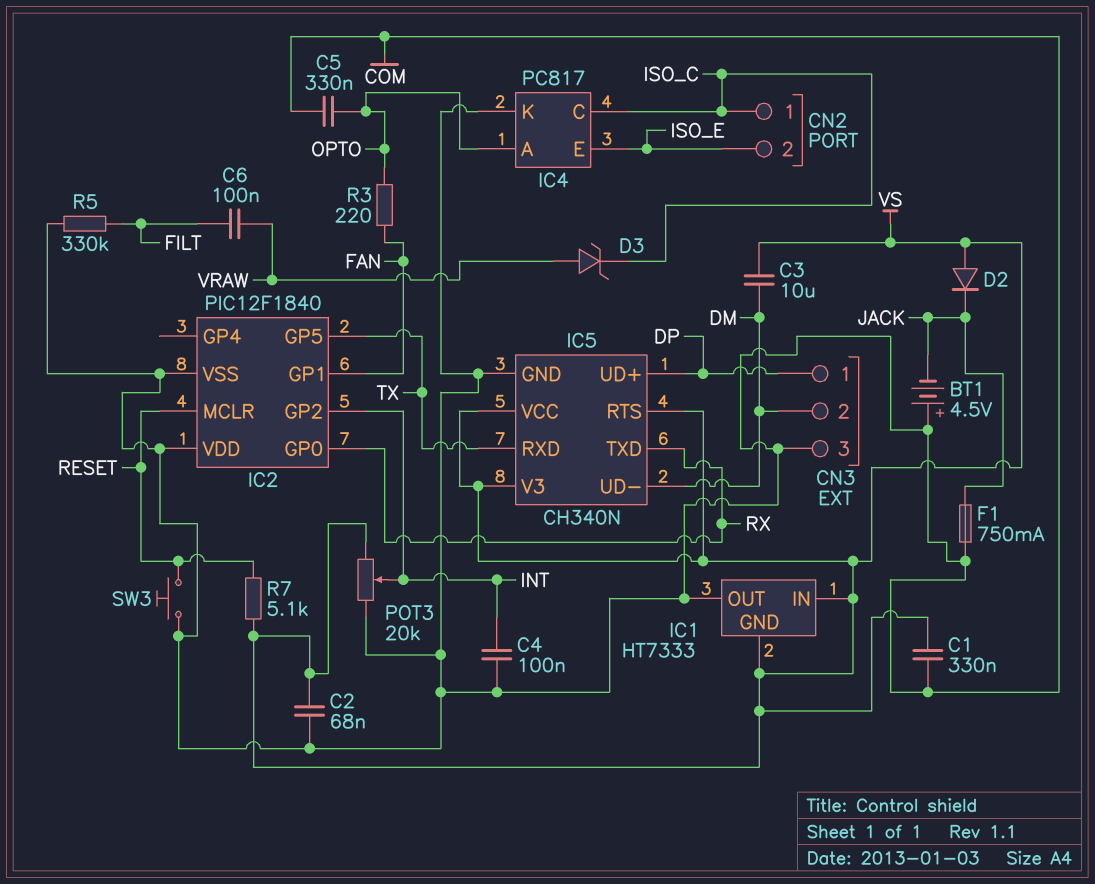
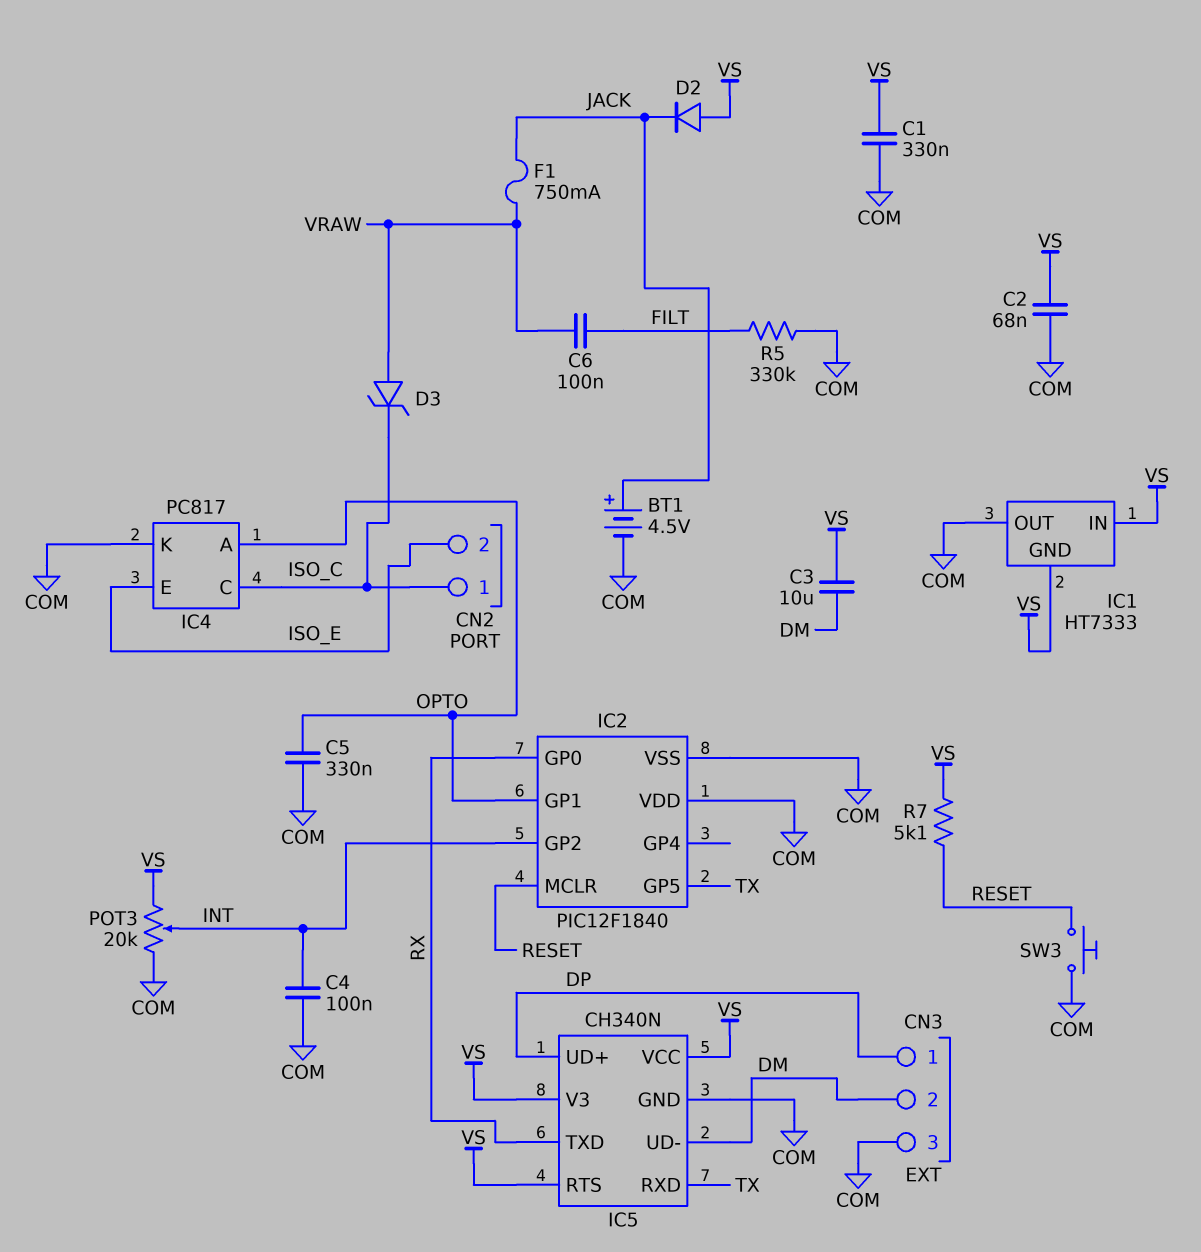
BT1: 4.5V (plus COM, minus JACK) -> 4.5V (plus JACK, minus COM)
F1: 750mA (COM, JACK) -> 750mA (JACK, VRAW)
IC2 pin GP1: FAN -> OPTO
R3: 220 (FAN, OPTO) -> none

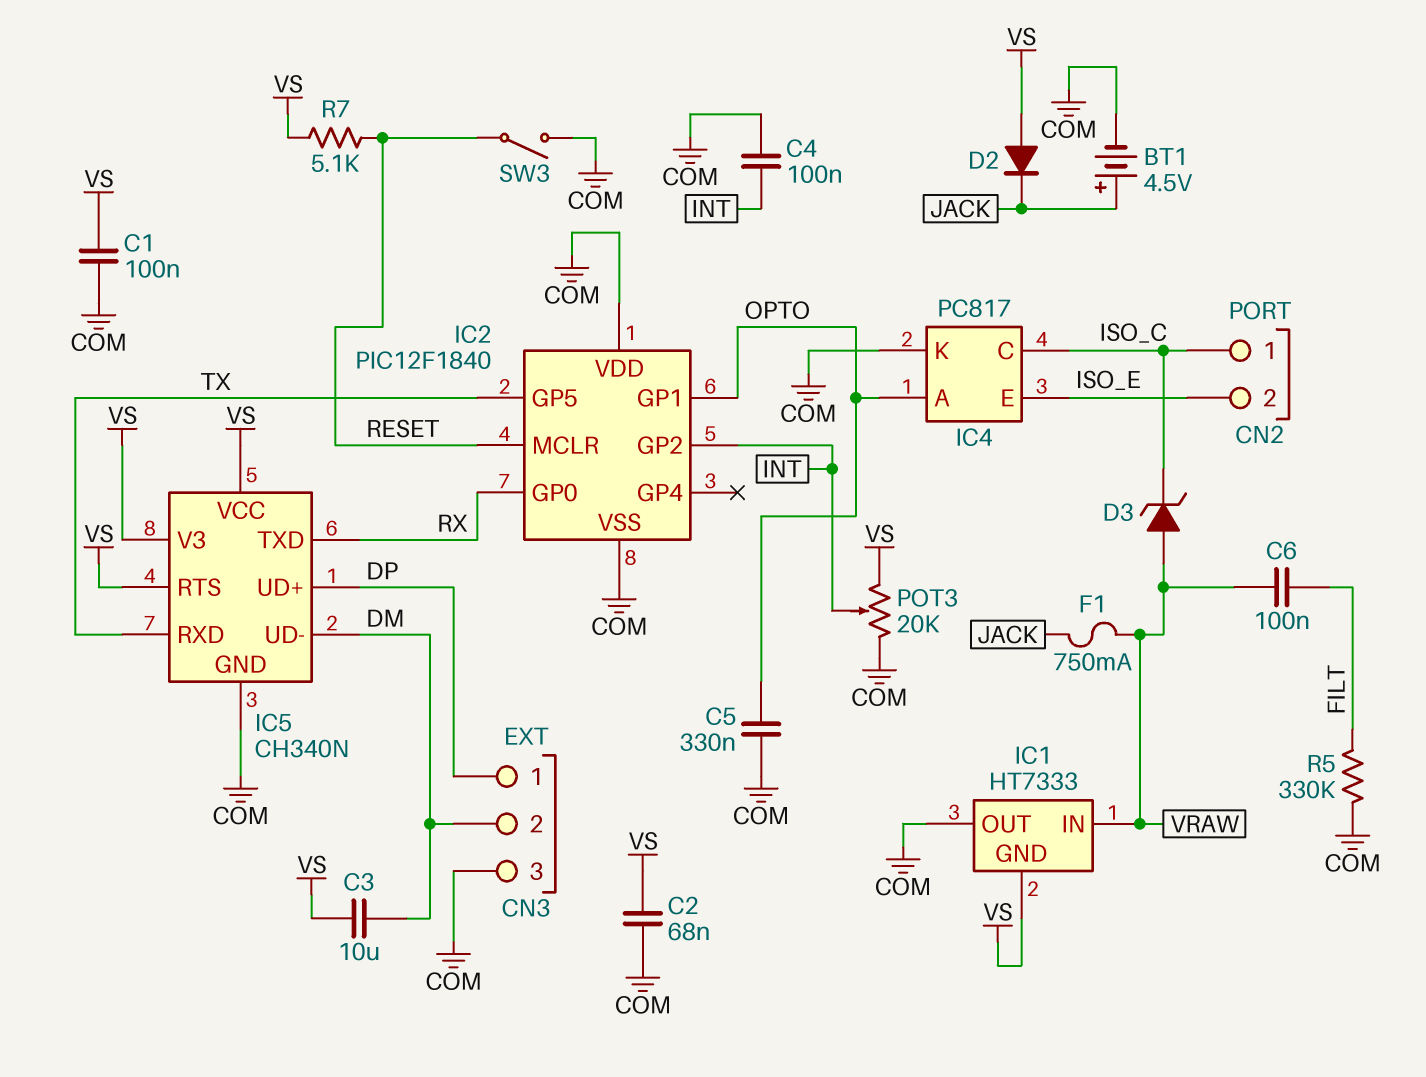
C1: 330nF (COM, VS) -> 100nF (COM, VS)
IC1 pin IN: VS -> VRAW
SW3: button (COM, RESET) -> switch (COM, RESET)

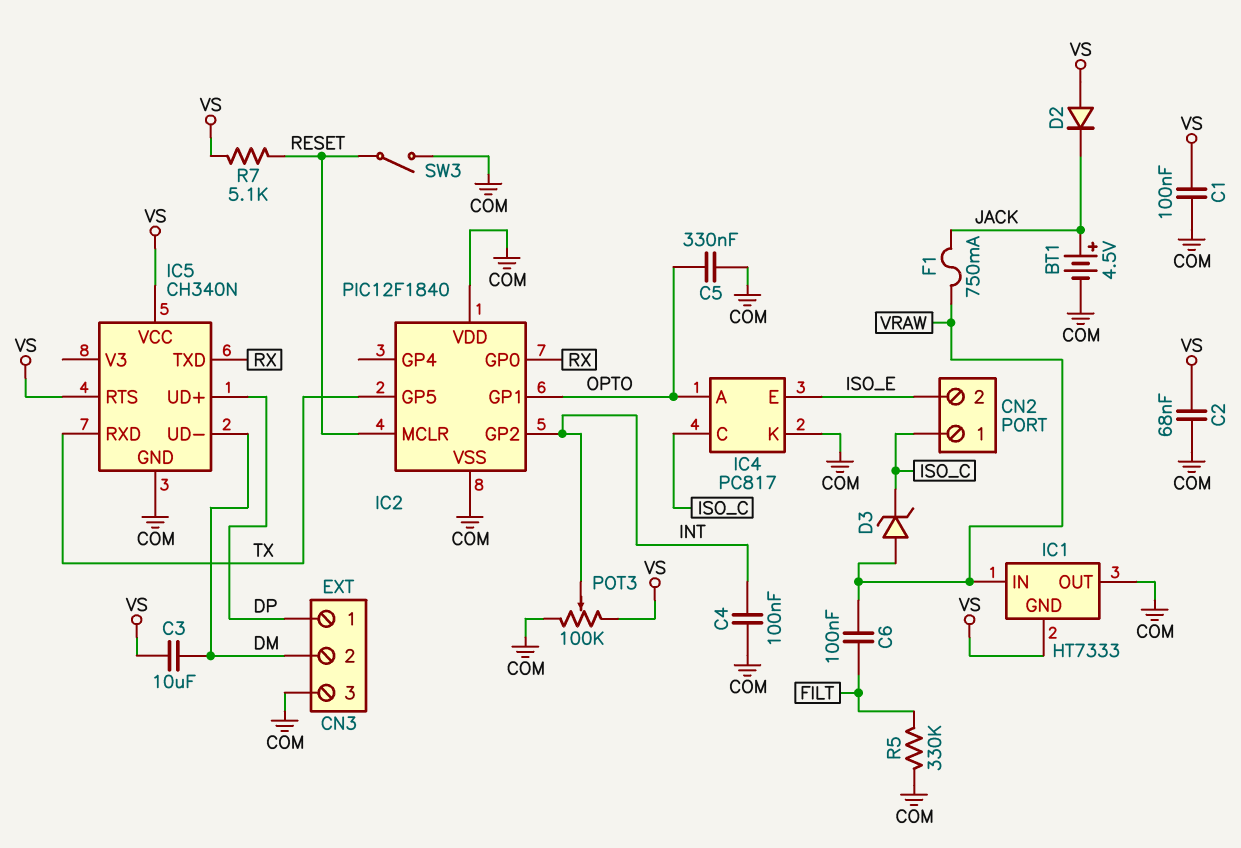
IC5 pin V3: VS -> none
POT3: 20k (COM, VS, wiper INT) -> 100k (COM, VS, wiper INT)

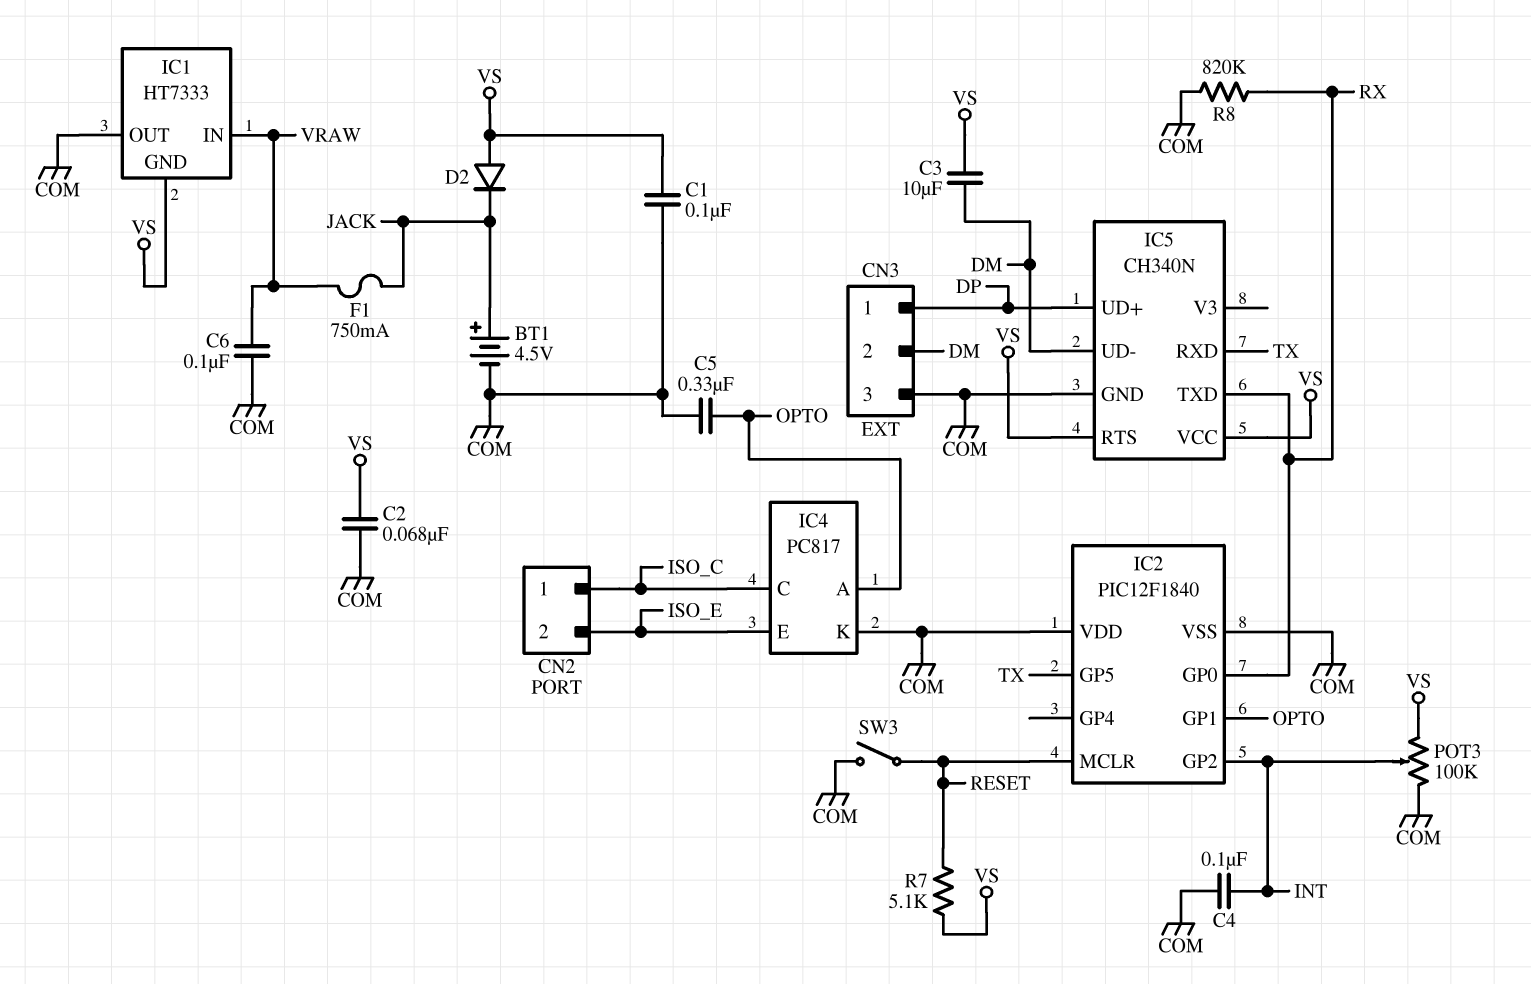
C6: 100nF (FILT, VRAW) -> 100nF (COM, VRAW)
D3: zener (A VRAW, K ISO_C) -> none
R5: 330k (COM, FILT) -> none
R8: none -> 820k (COM, RX)

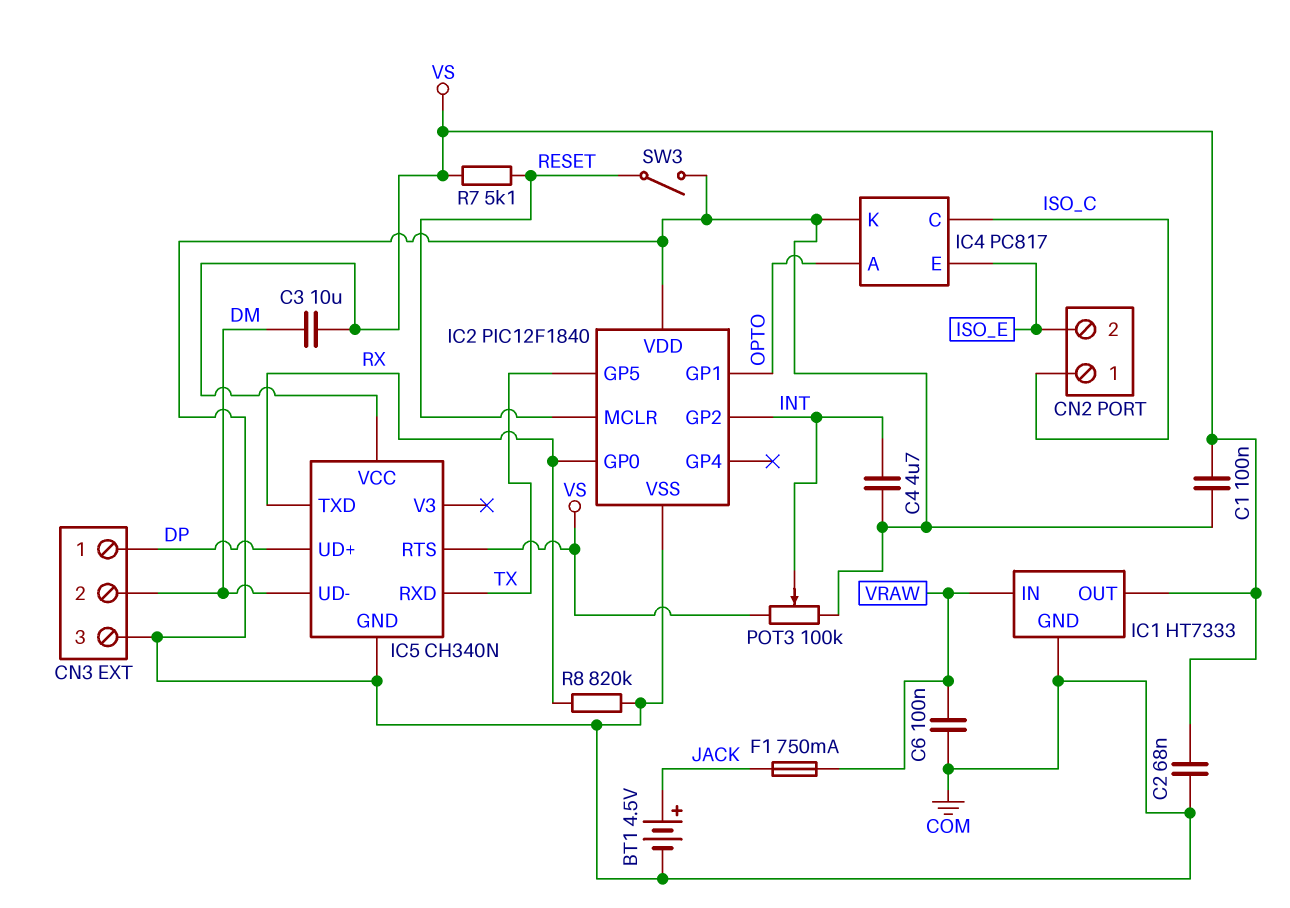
C4: 100nF (COM, INT) -> 4.7uF (COM, INT)
C5: 330nF (COM, OPTO) -> none
D2: diode (A VS, K JACK) -> none
IC1 pin GND: VS -> COM
IC1 pin OUT: COM -> VS

